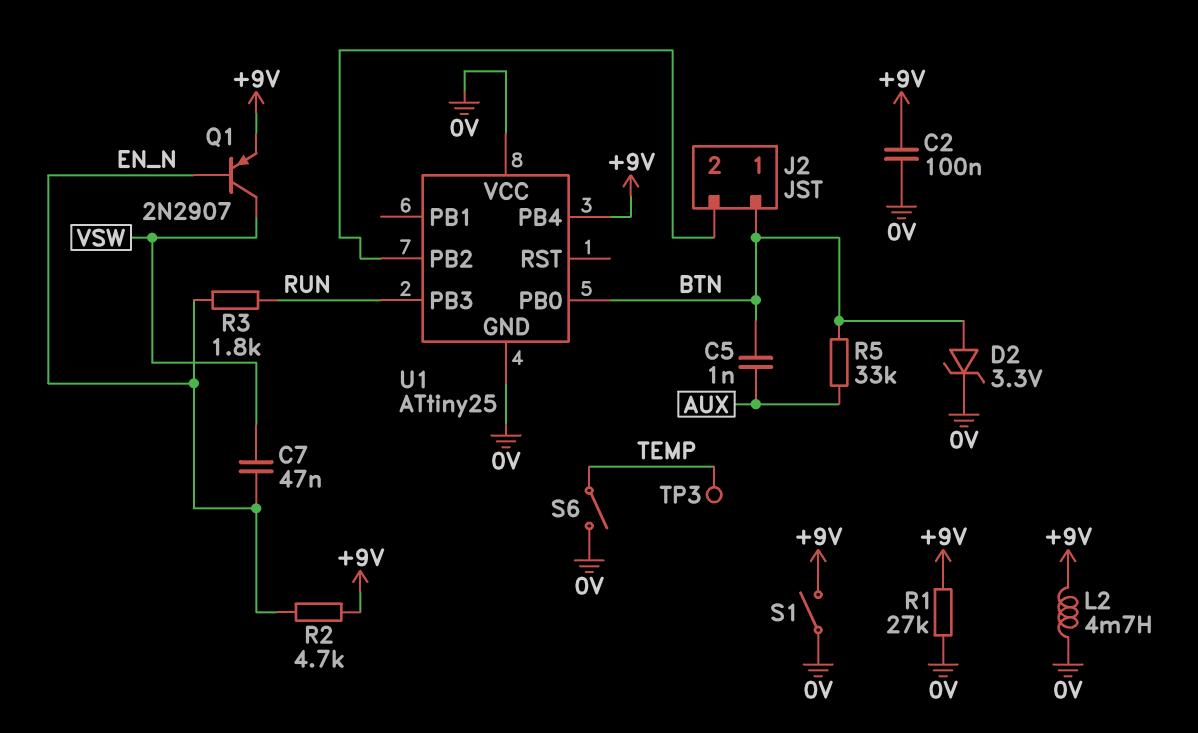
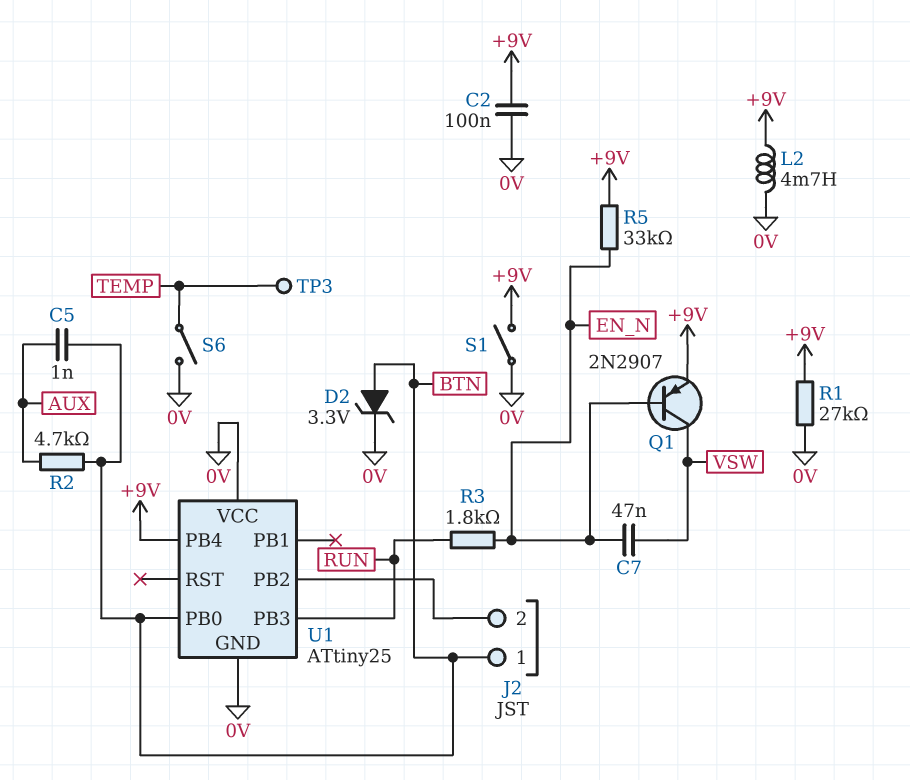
R2: 4.7k (+9V, EN_N) -> 4.7k (AUX, BTN)
R5: 33k (AUX, BTN) -> 33k (+9V, EN_N)

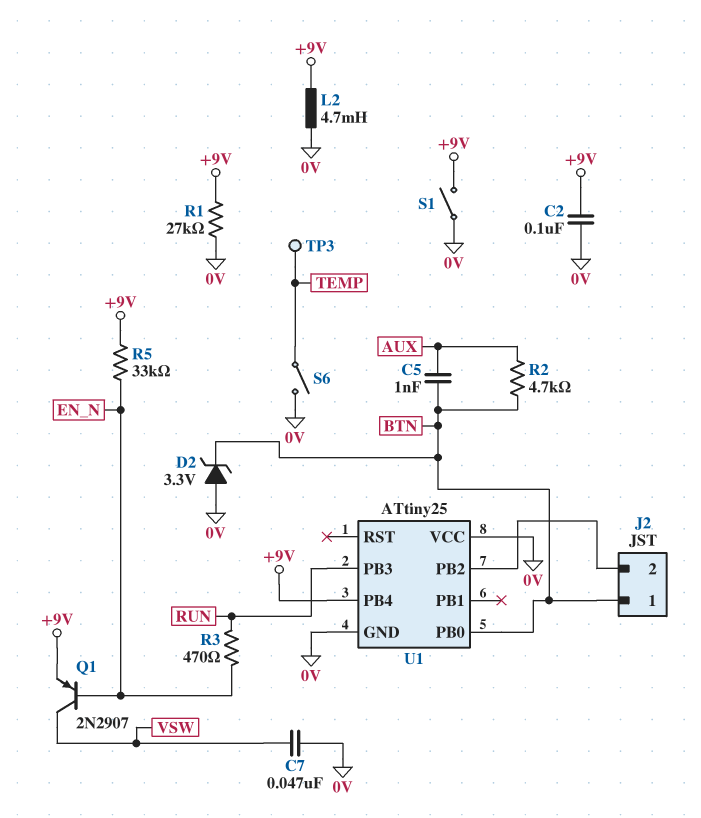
C7: 47nF (EN_N, VSW) -> 47nF (0V, VSW)
D2: zener 3.3V (A BTN, K 0V) -> zener 3.3V (A 0V, K BTN)
R3: 1.8k (EN_N, RUN) -> 470 (EN_N, RUN)

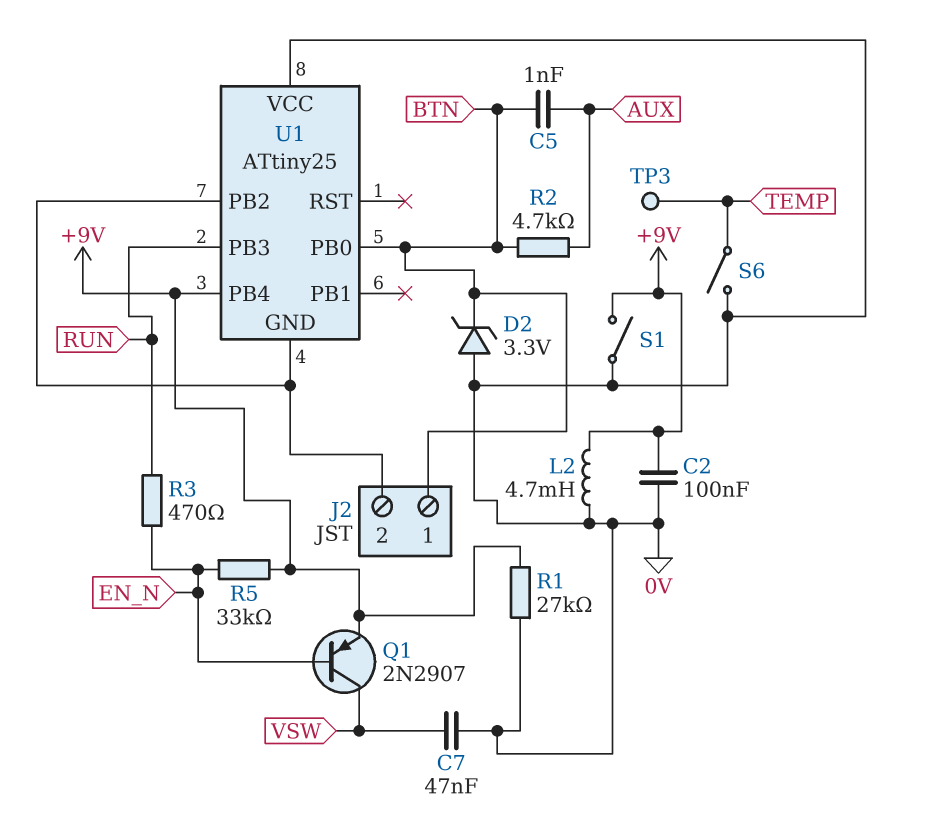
U1 pin GND: 0V -> J2/2

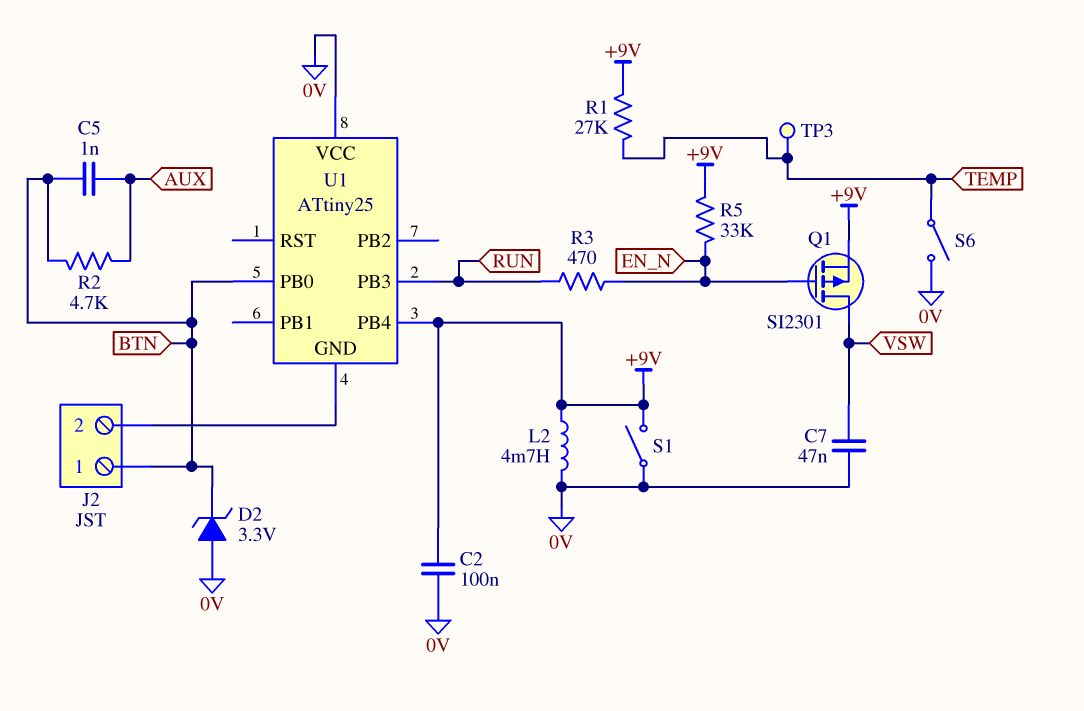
Q1: PNP 2N2907 (B EN_N, C VSW, E +9V) -> PMOS SI2301 (G EN_N, D VSW, S +9V)
R1: 27k (+9V, 0V) -> 27k (+9V, TEMP)
U1 pin PB2: J2/2 -> none

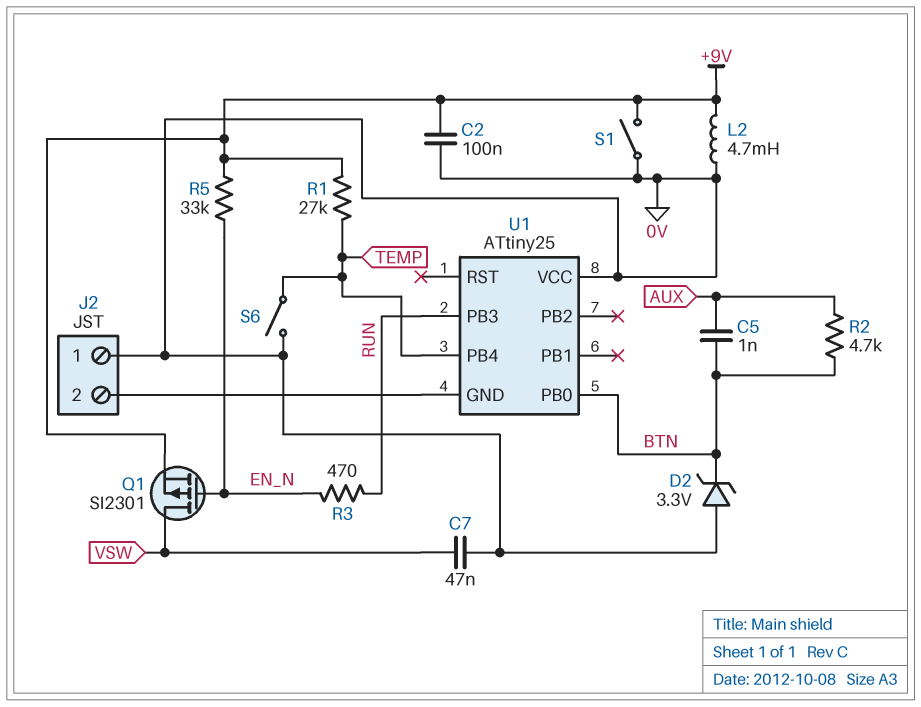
J2 pin 1: BTN -> 0V
TP3: test point (TEMP) -> none
U1 pin PB4: +9V -> TEMP

